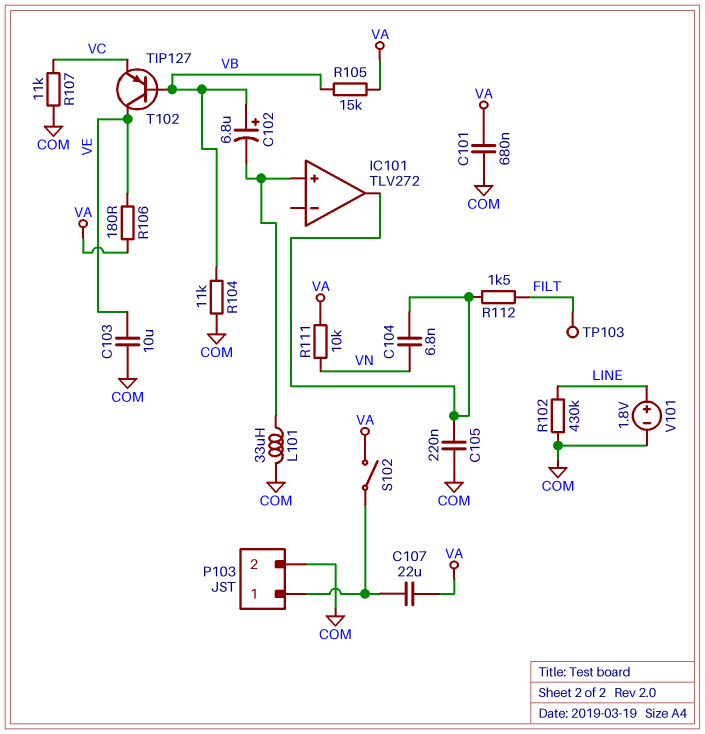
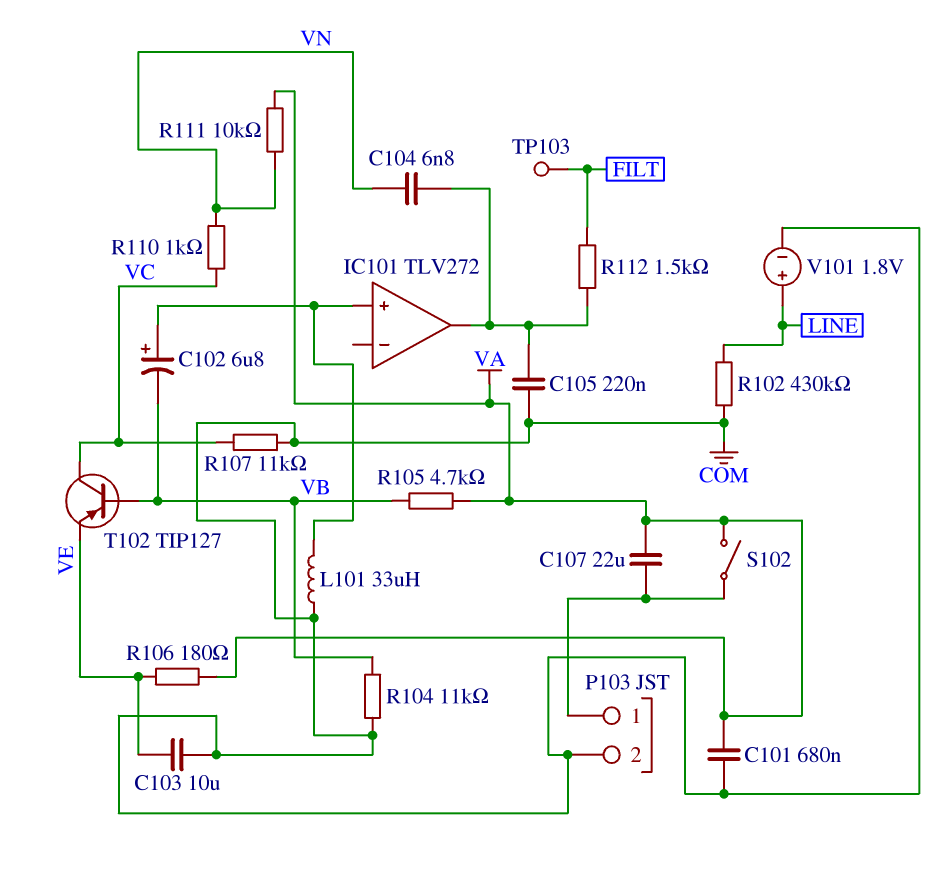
C102: 6.8uF (plus VB, minus IC101/in+) -> 6.8uF (plus IC101/in+, minus VB)
R105: 15k (VA, VB) -> 4.7k (VA, VB)
R110: none -> 1k (VC, VN)
T102: PNP TIP127 (B VB, C VE, E VC) -> PNP TIP127 (B VB, C VC, E VE)

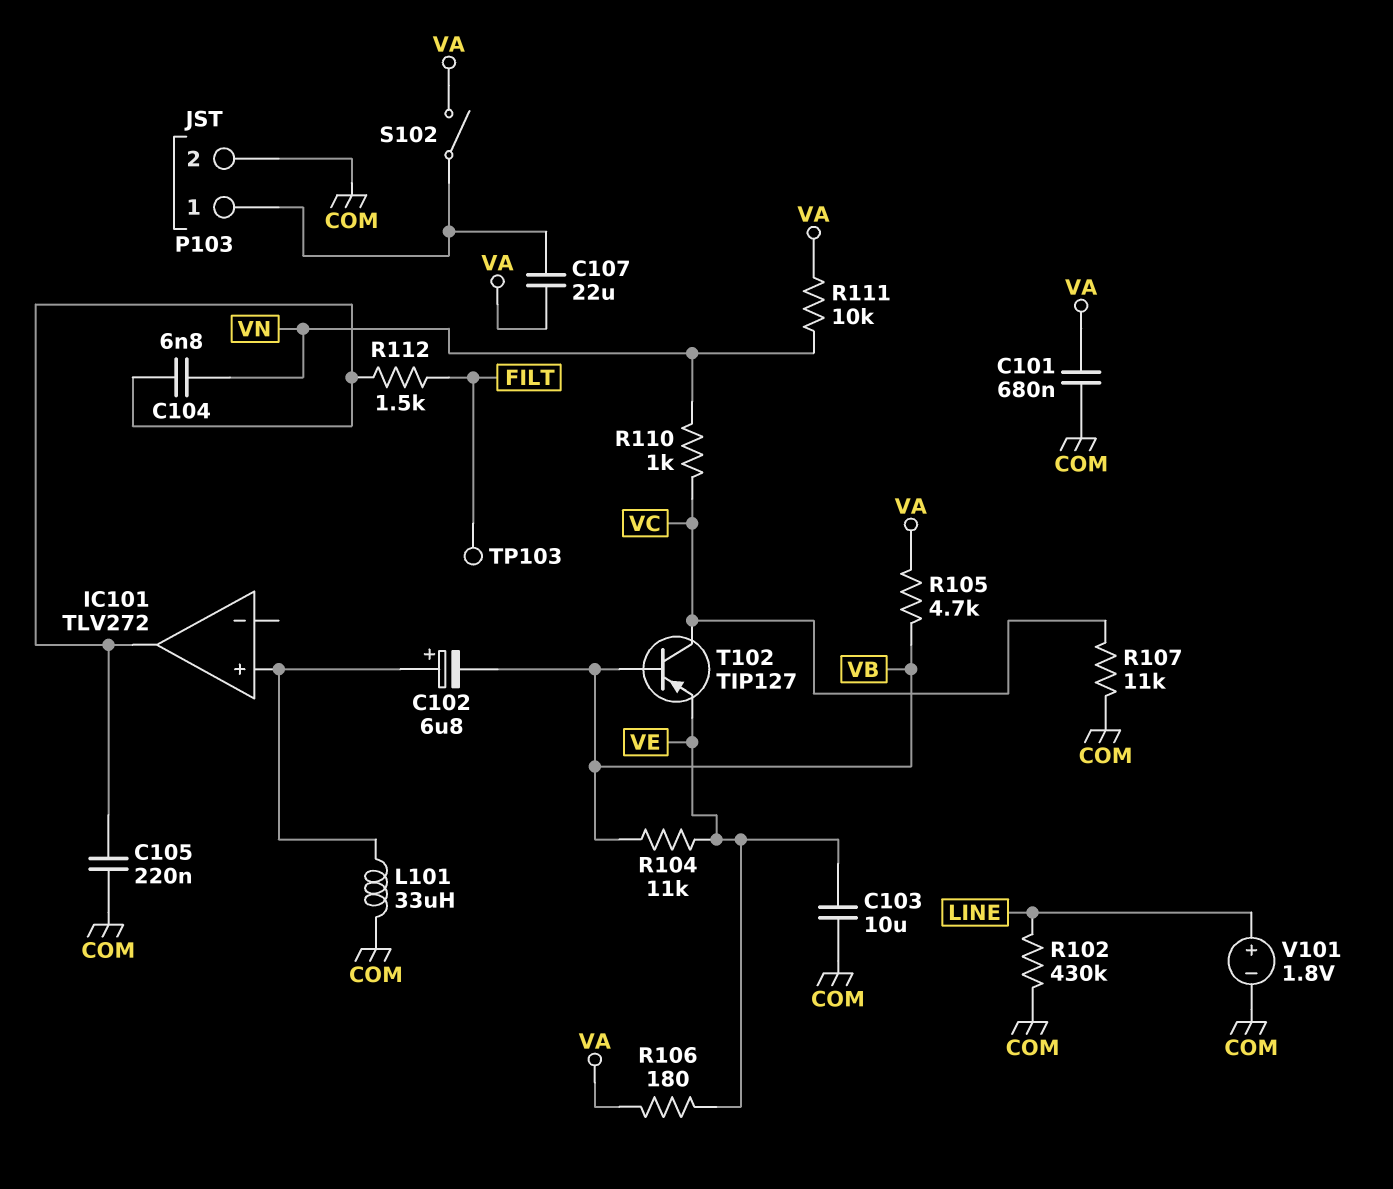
R104: 11k (COM, VB) -> 11k (VB, VE)

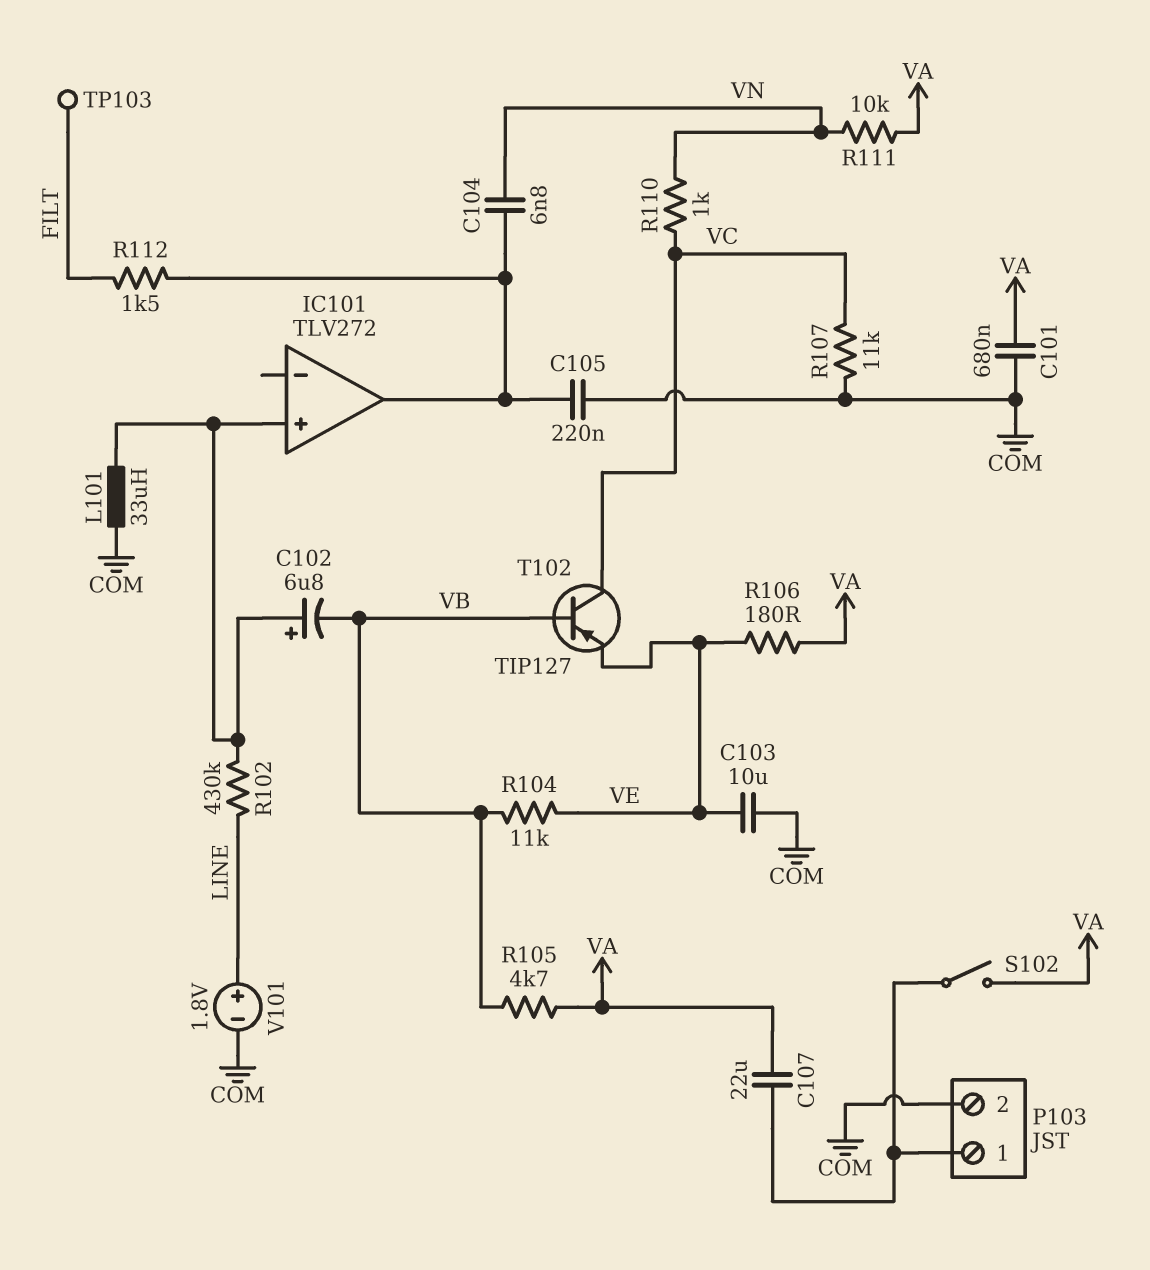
R102: 430k (COM, LINE) -> 430k (IC101/in+, LINE)

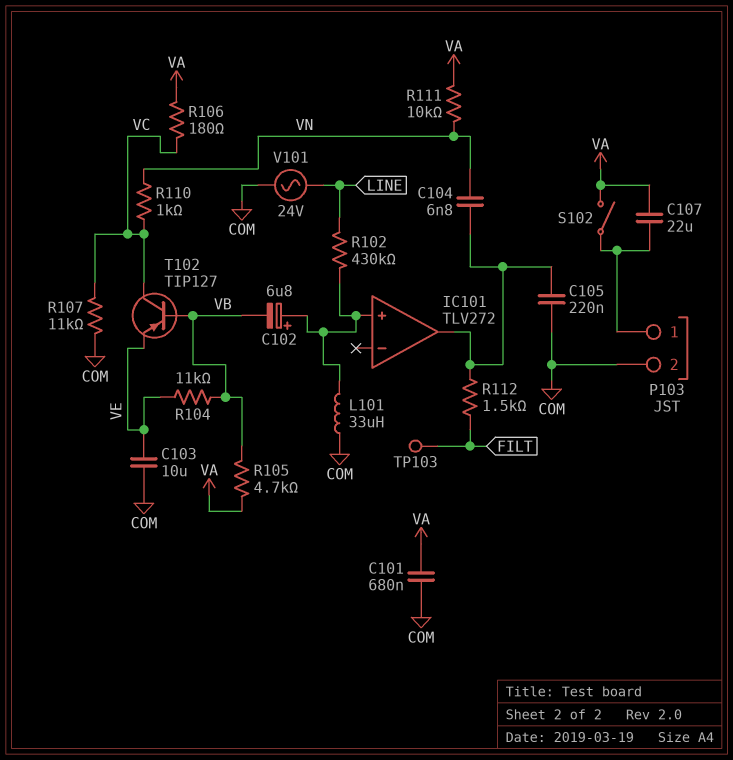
R106: 180 (VA, VE) -> 180 (VA, VC)
V101: 1.8V (plus LINE, minus COM) -> AC 24V (COM, LINE)

